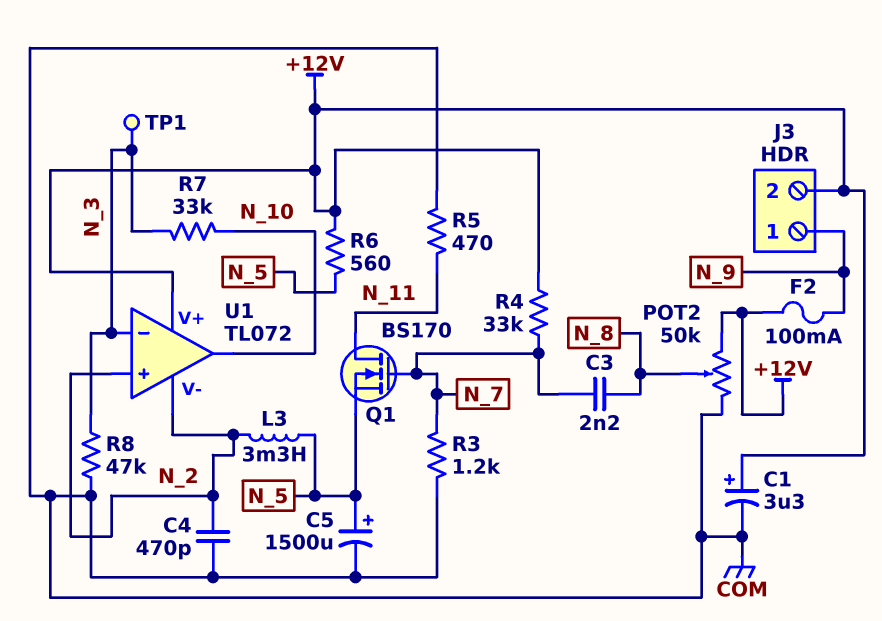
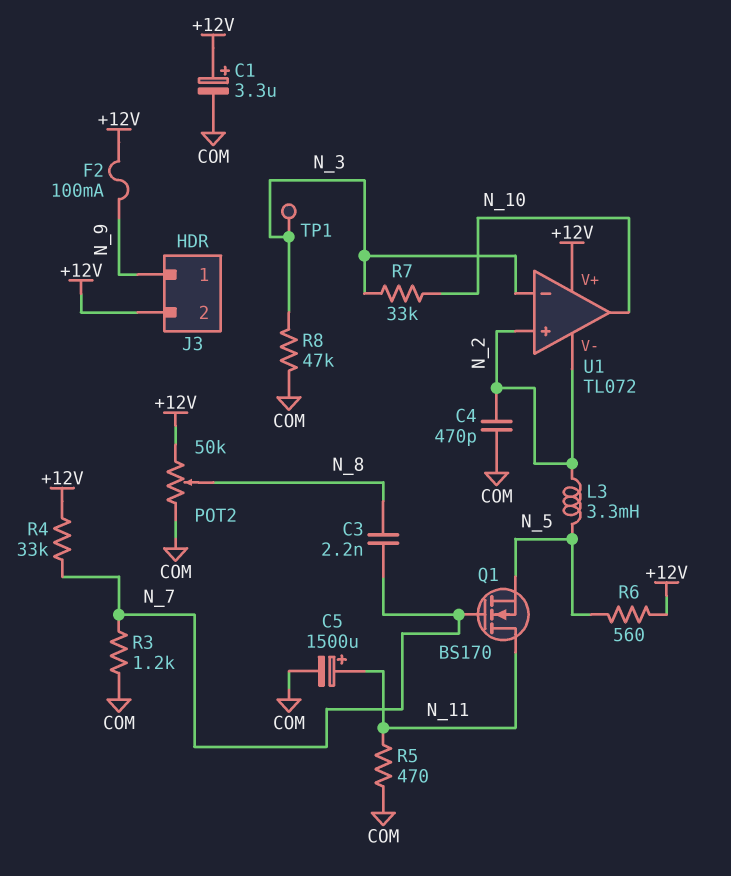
C5: 1500uF (plus N_5, minus COM) -> 1500uF (plus N_11, minus COM)

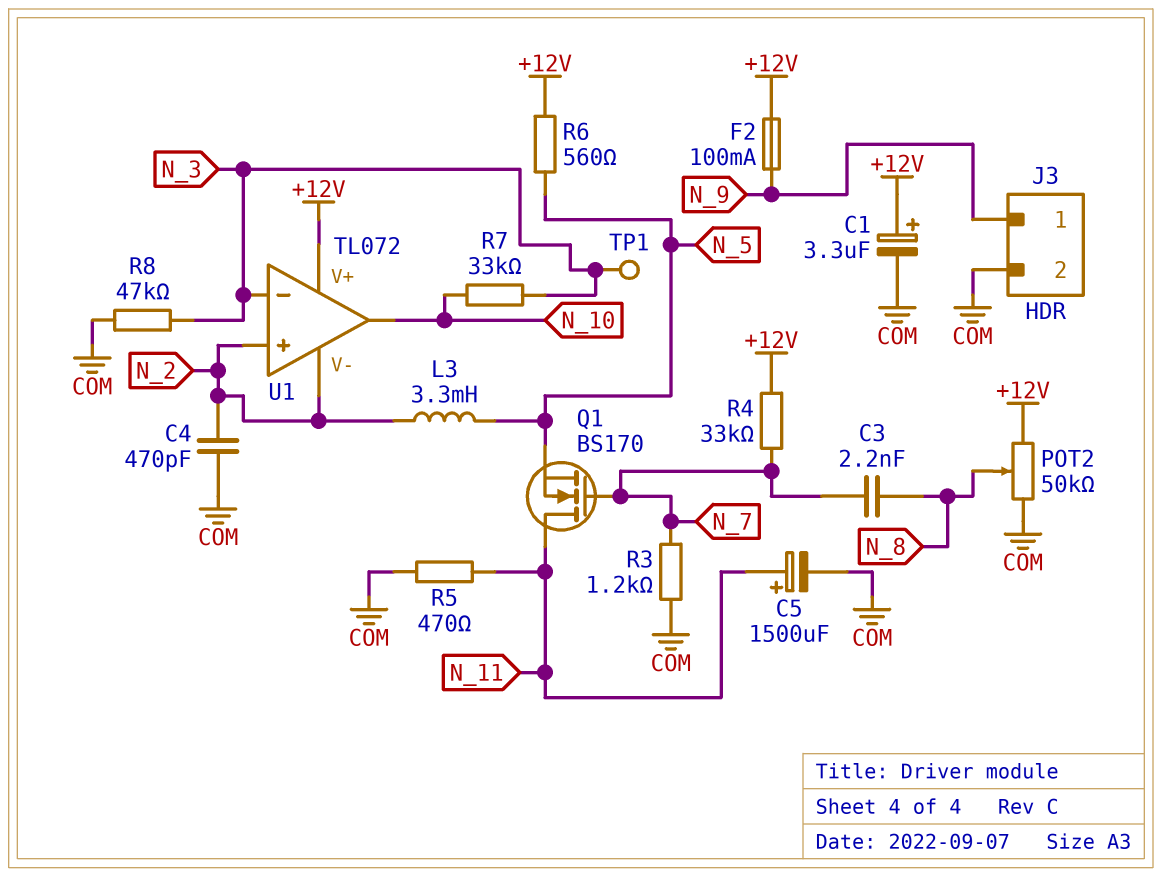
J3 pin 2: +12V -> COM

